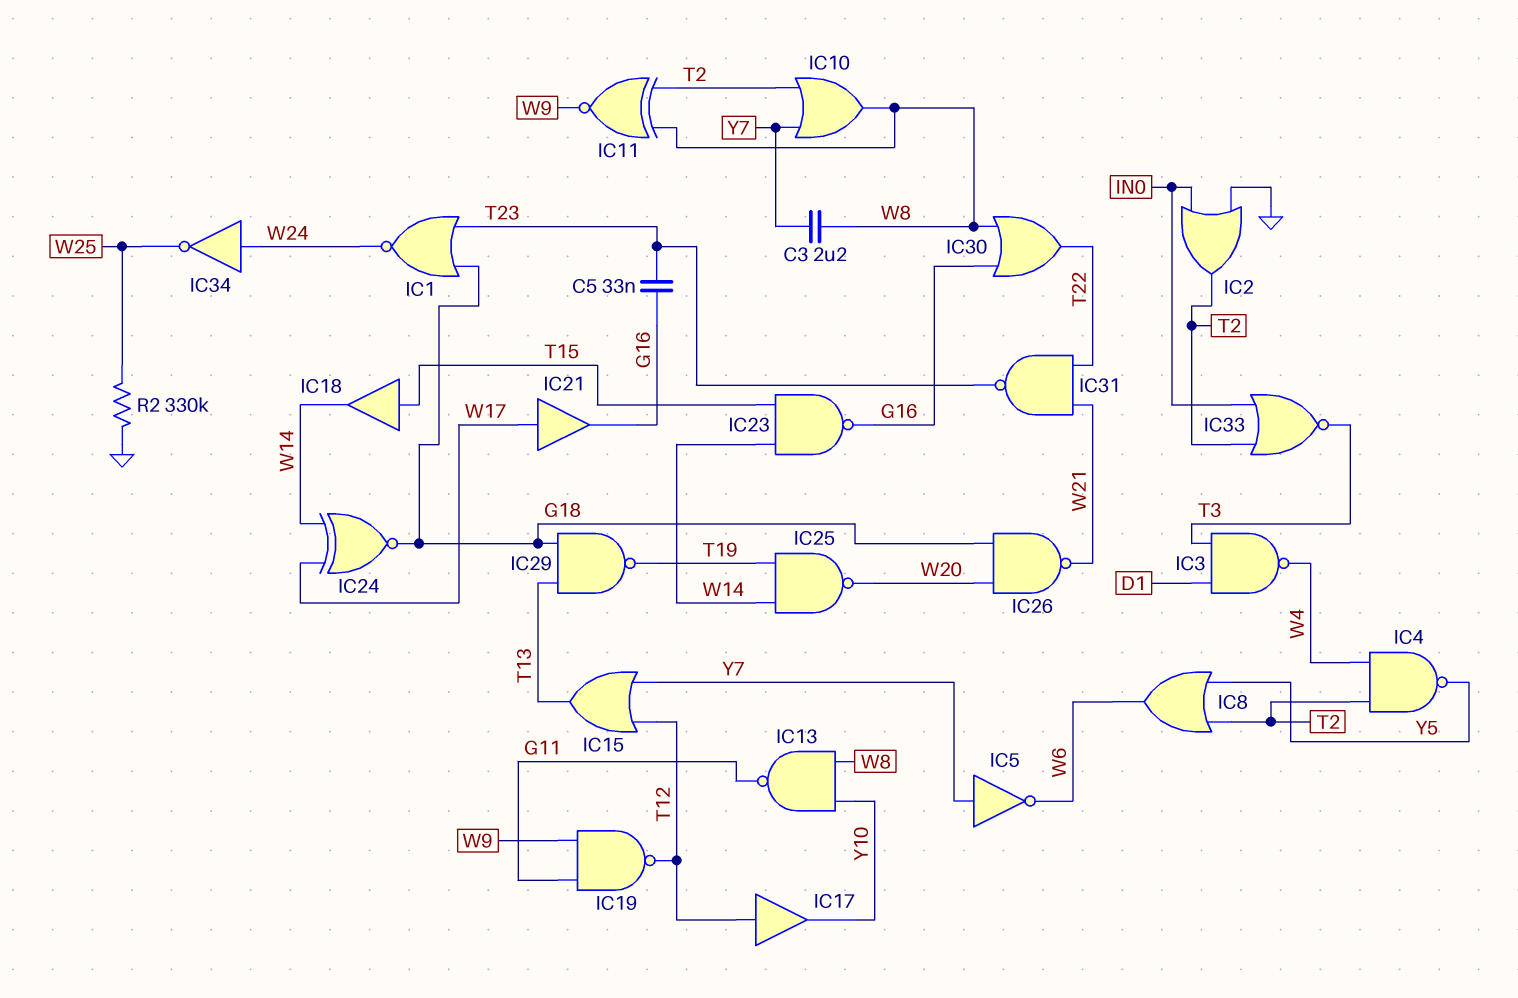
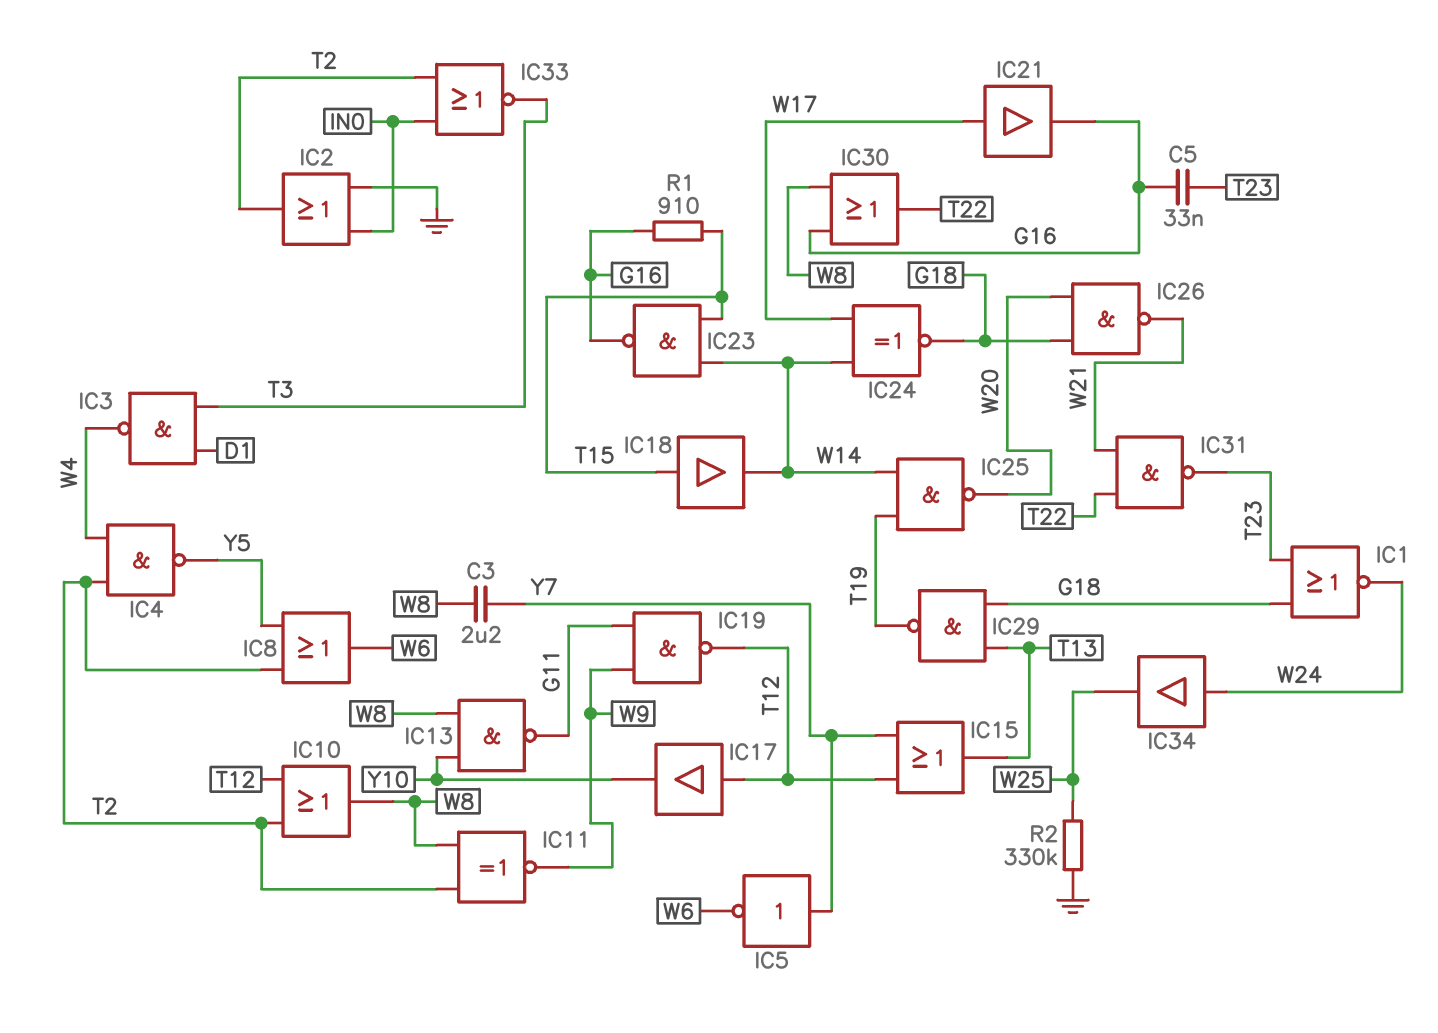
IC10: OR (in T2, in Y7, out W8) -> OR (in T2, in T12, out W8)
IC34: NOT (in W24, out W25) -> buffer (in W24, out W25)
R1: none -> 910 (G16, T15)

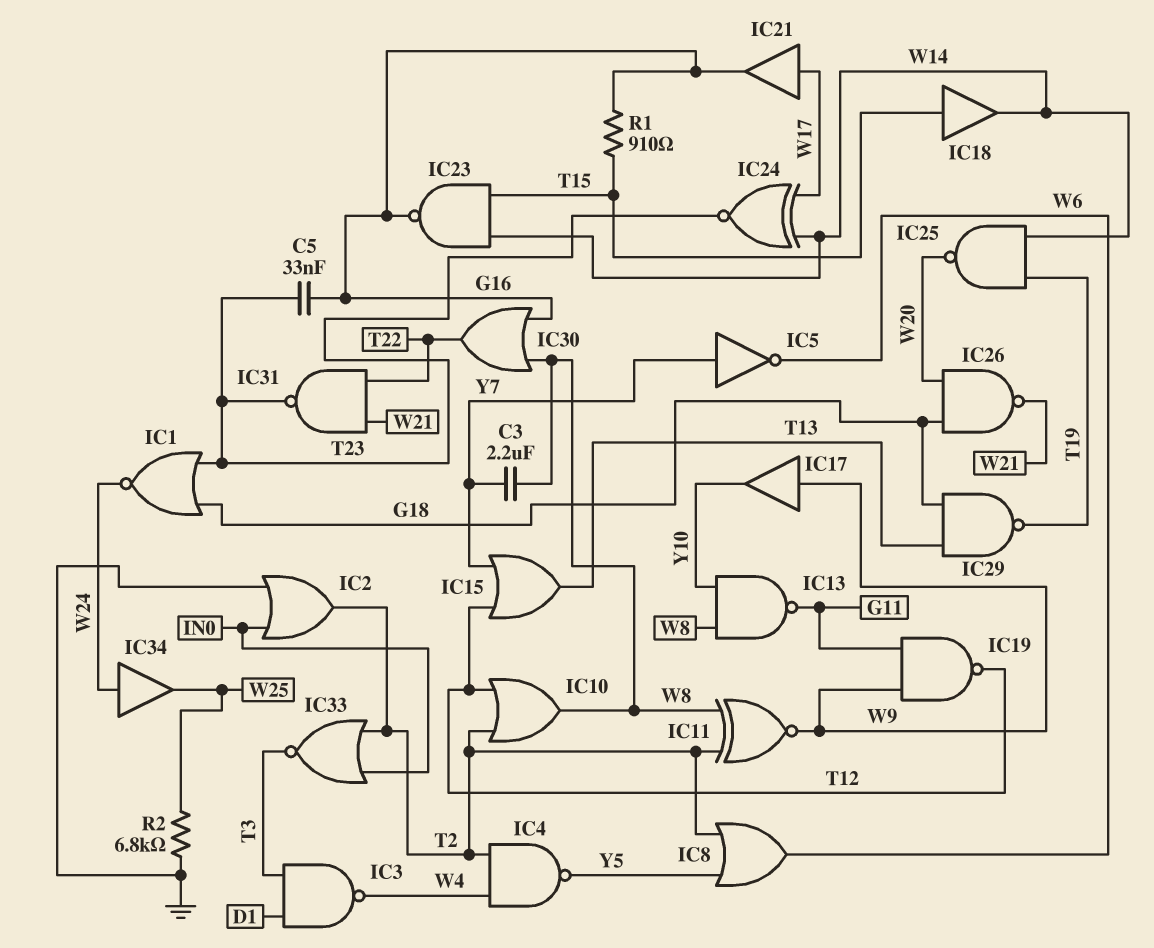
IC17: buffer (in T12, out Y10) -> buffer (in W9, out Y10)
IC24: XNOR (in W14, in W17, out G18) -> XNOR (in W14, in W17, out T23)
R2: 330k (GND, W25) -> 6.8k (GND, W25)

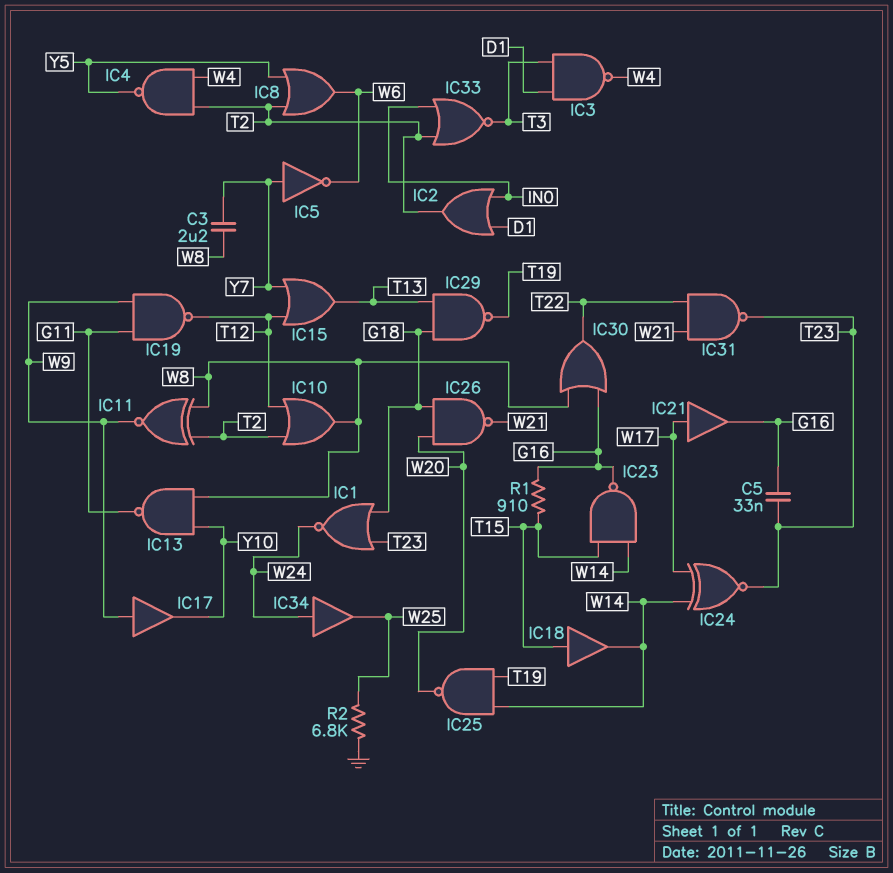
IC2: OR (in GND, in IN0, out T2) -> OR (in D1, in IN0, out T2)

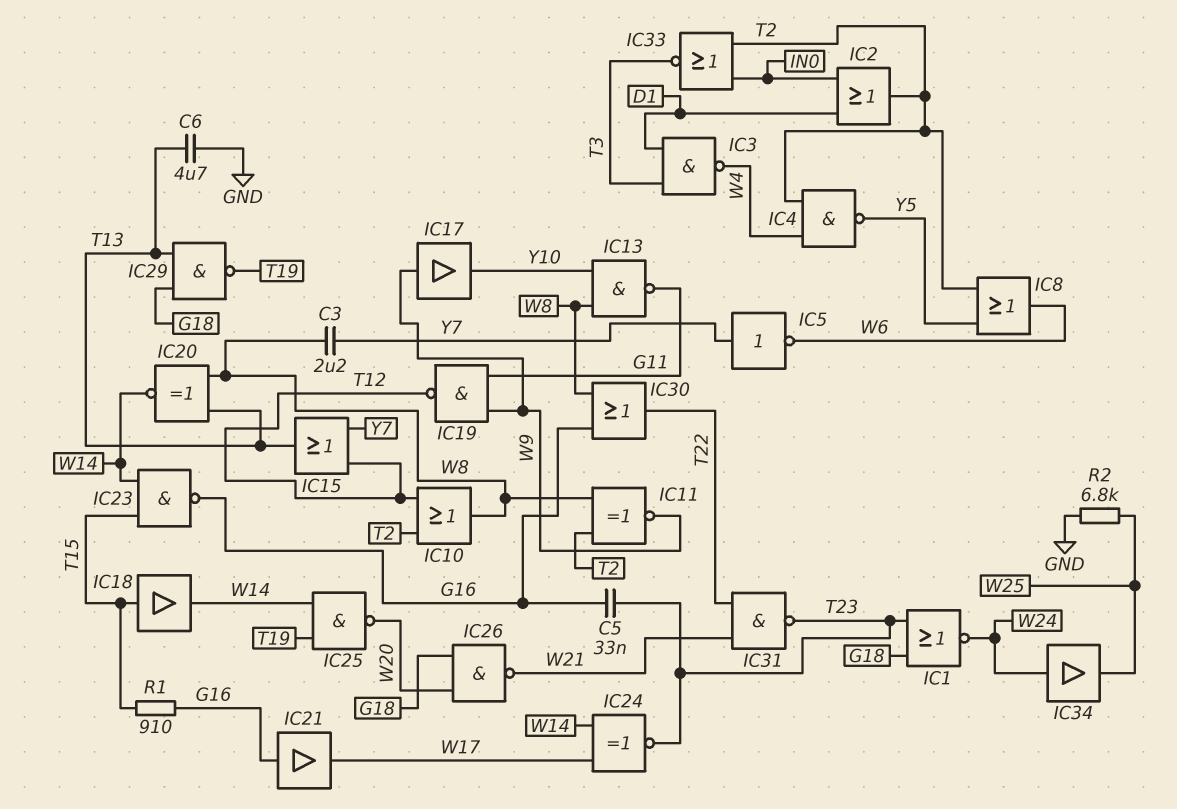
C6: none -> 4.7uF (GND, T13)
IC20: none -> XNOR (in T13, in W8, out W14)
IC21: buffer (in W17, out G16) -> buffer (in G16, out W17)

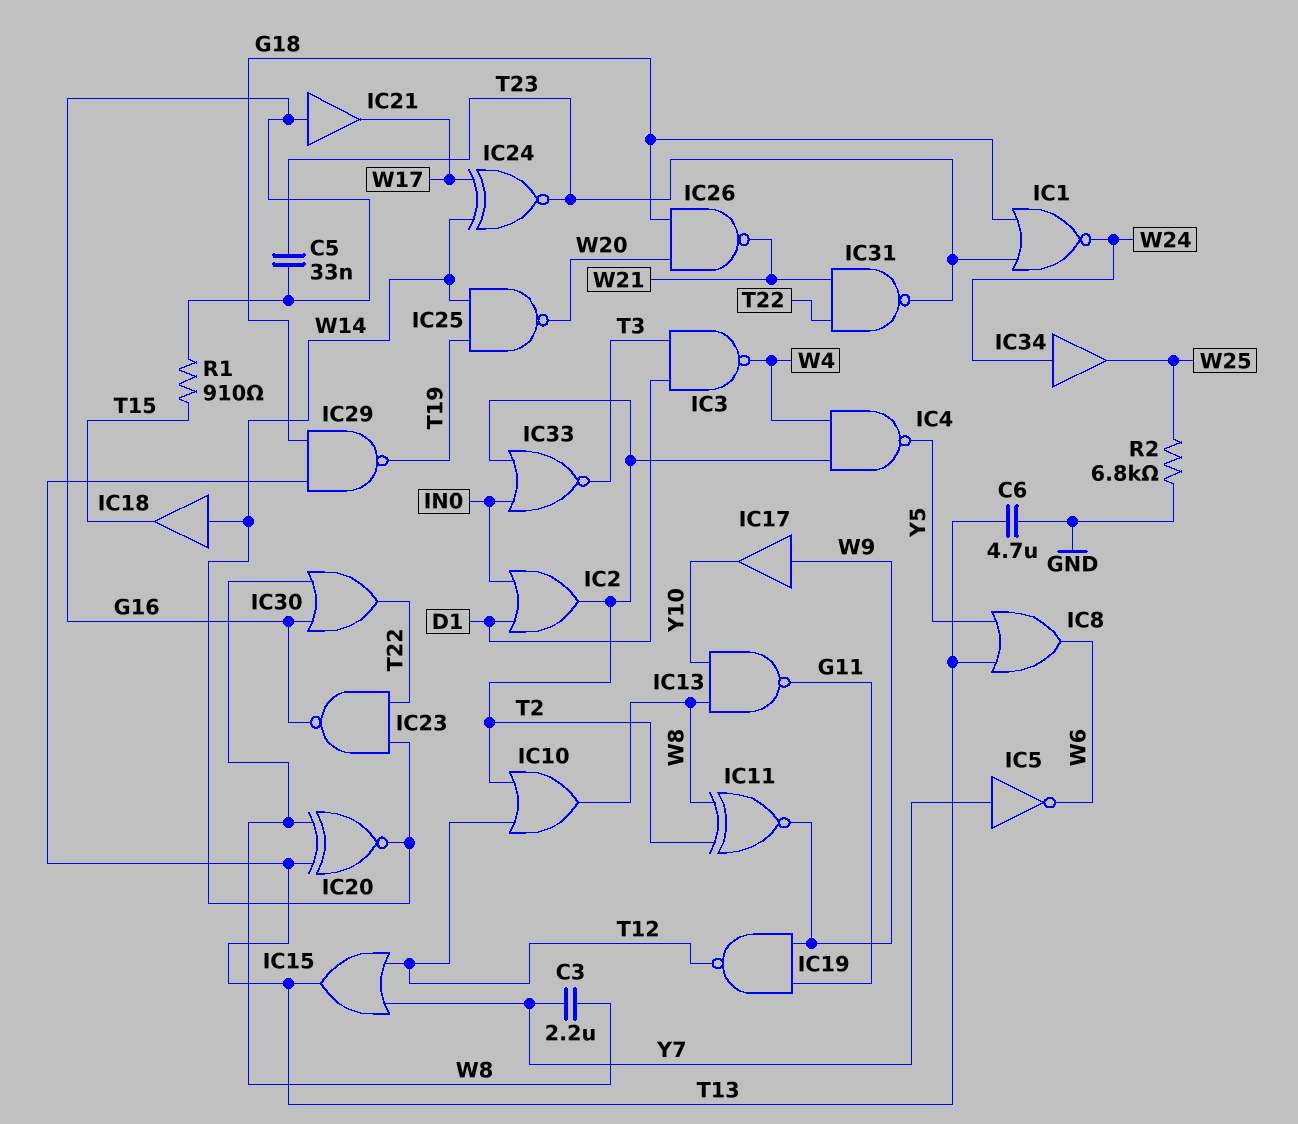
IC8: OR (in T2, in Y5, out W6) -> OR (in T13, in Y5, out W6)
IC18: buffer (in T15, out W14) -> buffer (in W14, out T15)
IC23: NAND (in T15, in W14, out G16) -> NAND (in T22, in W14, out G16)

